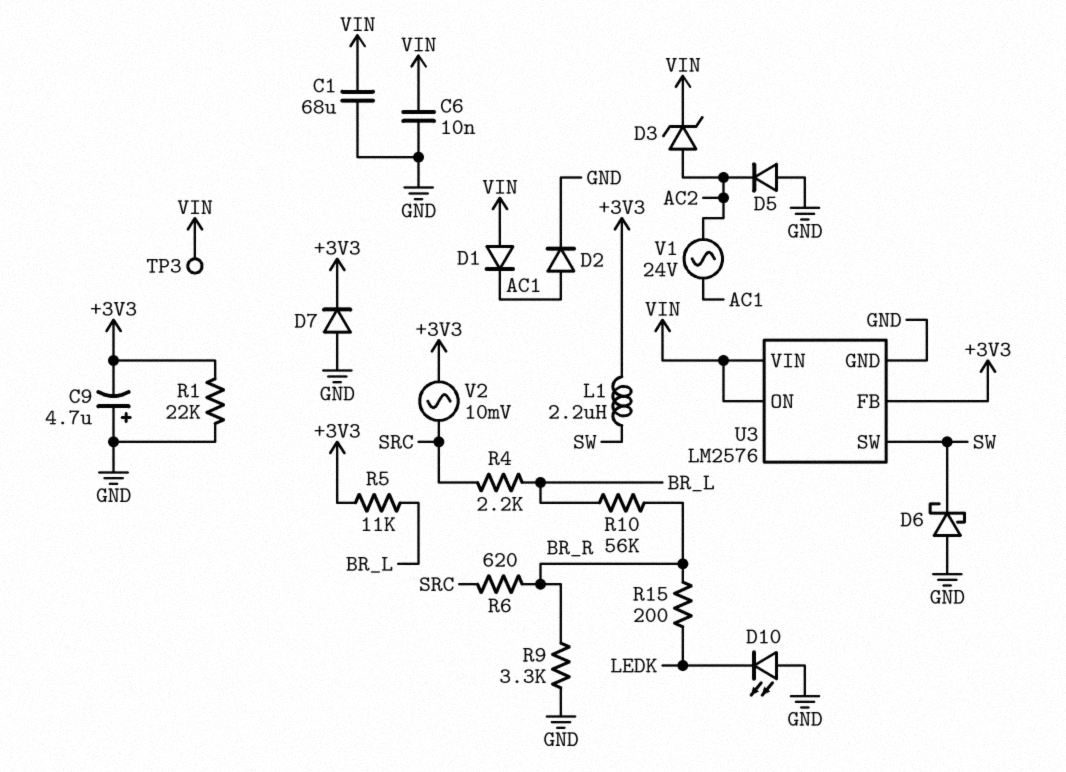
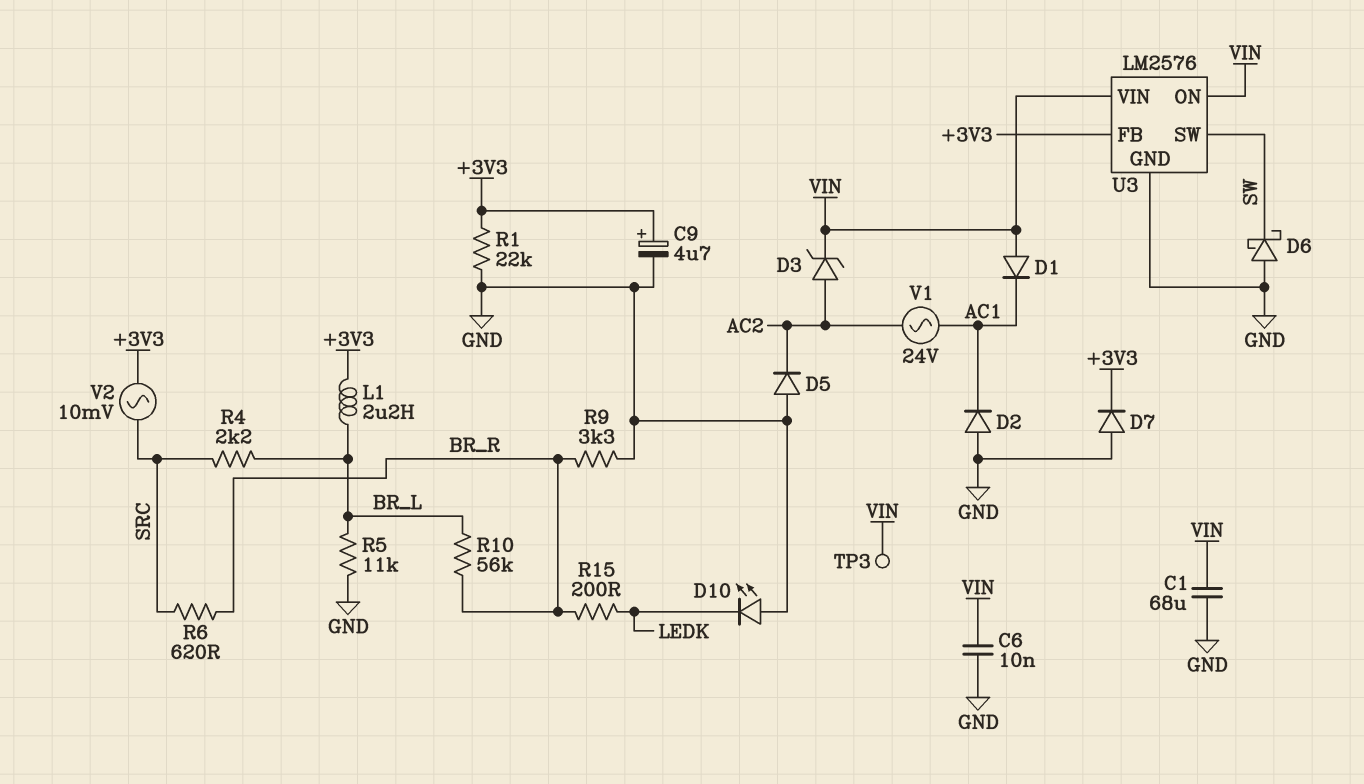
C9: 4.7uF (plus GND, minus +3V3) -> 4.7uF (plus +3V3, minus GND)
D2: diode (A AC1, K GND) -> diode (A GND, K AC1)
L1: 2.2uH (+3V3, SW) -> 2.2uH (+3V3, BR_L)
R5: 11k (+3V3, BR_L) -> 11k (BR_L, GND)

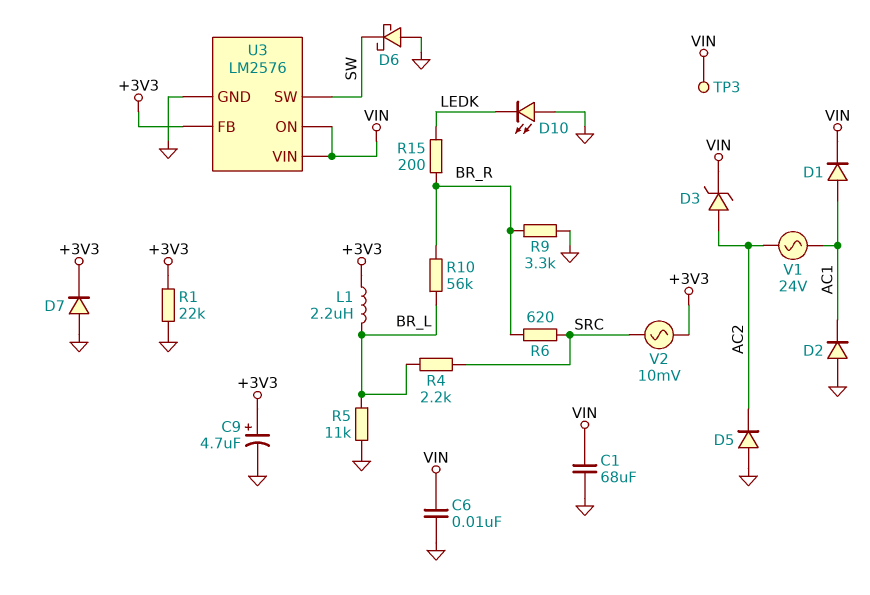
D1: diode (A VIN, K AC1) -> diode (A AC1, K VIN)

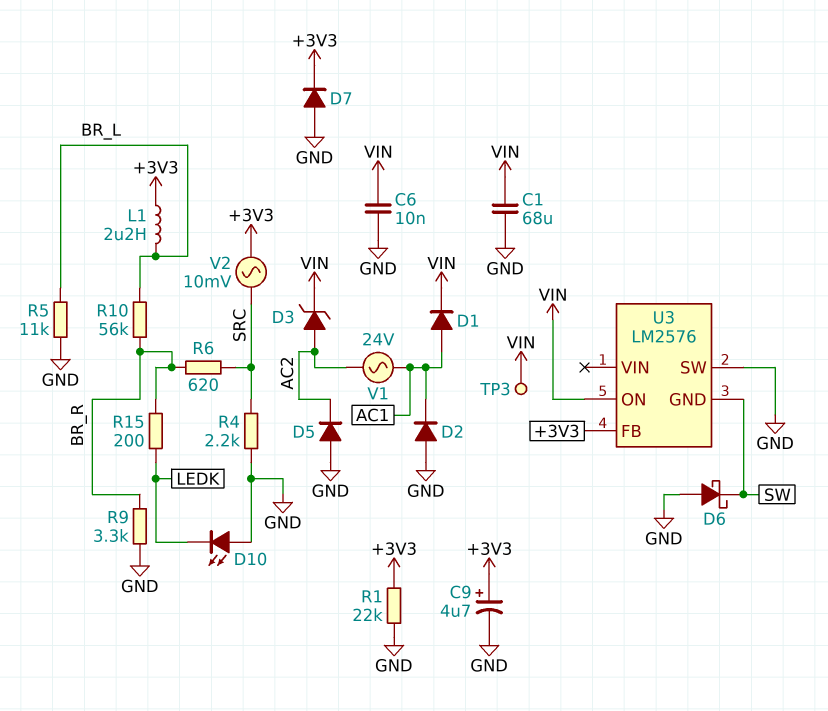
R4: 2.2k (BR_L, SRC) -> 2.2k (GND, SRC)
U3 pin GND: GND -> SW
U3 pin SW: SW -> GND
U3 pin VIN: VIN -> none

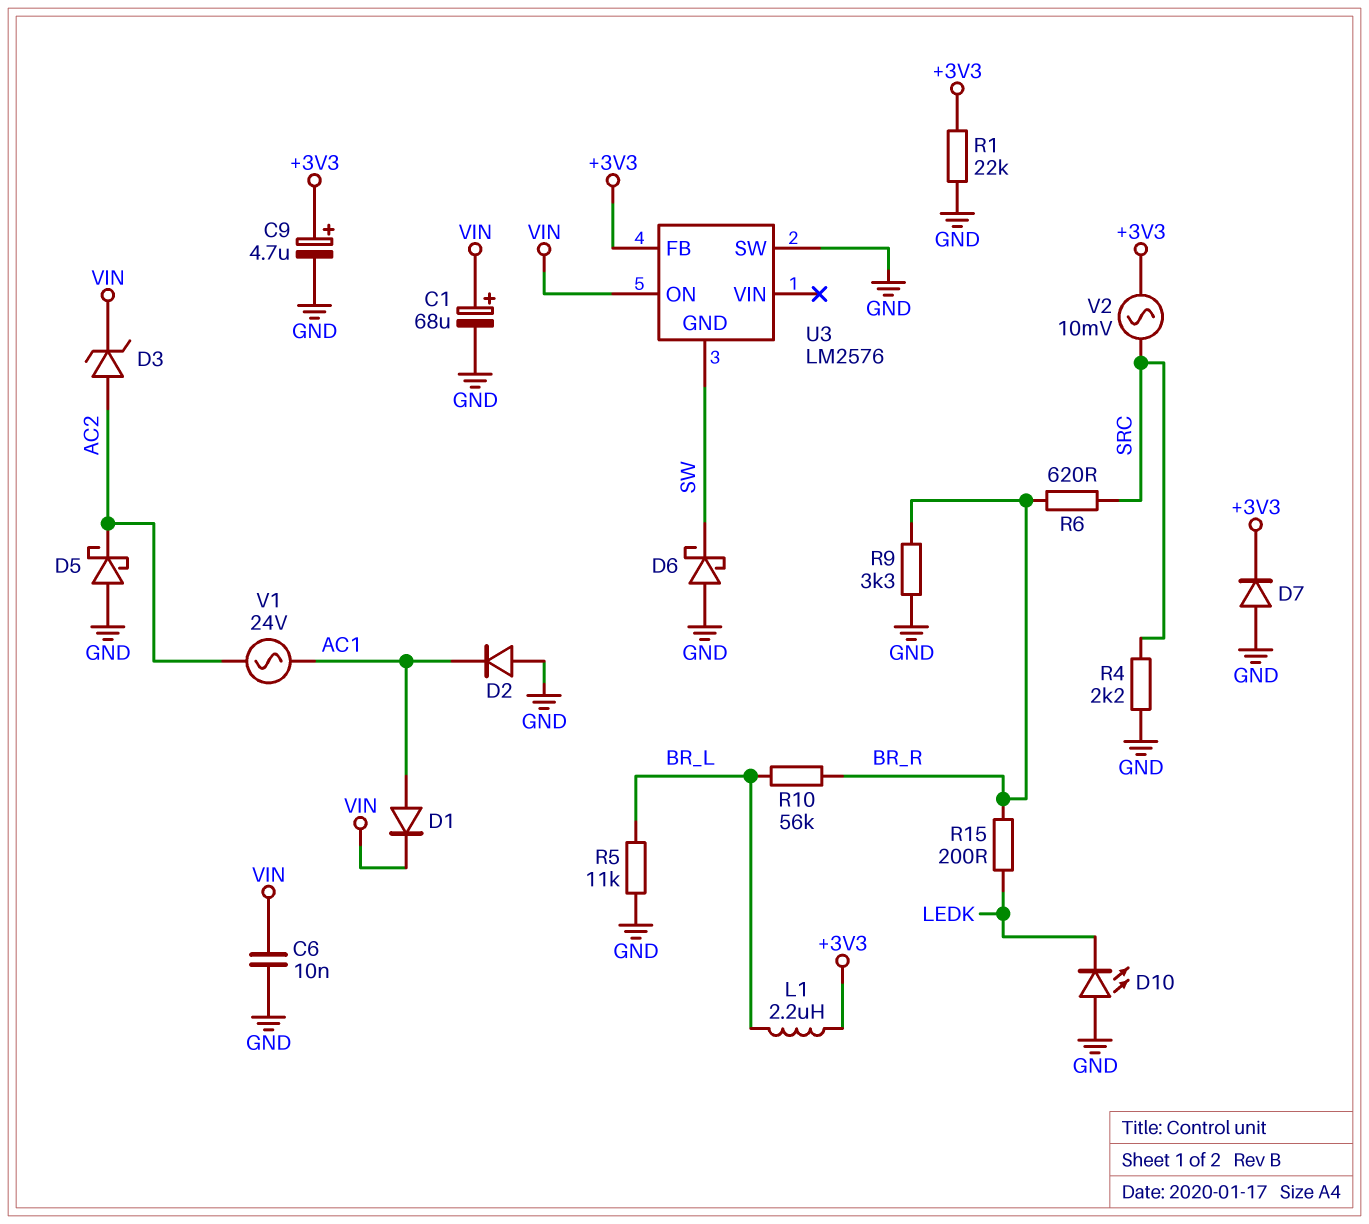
C1: 68uF (GND, VIN) -> 68uF (plus VIN, minus GND)
D5: diode (A GND, K AC2) -> schottky (A GND, K AC2)
TP3: test point (VIN) -> none

